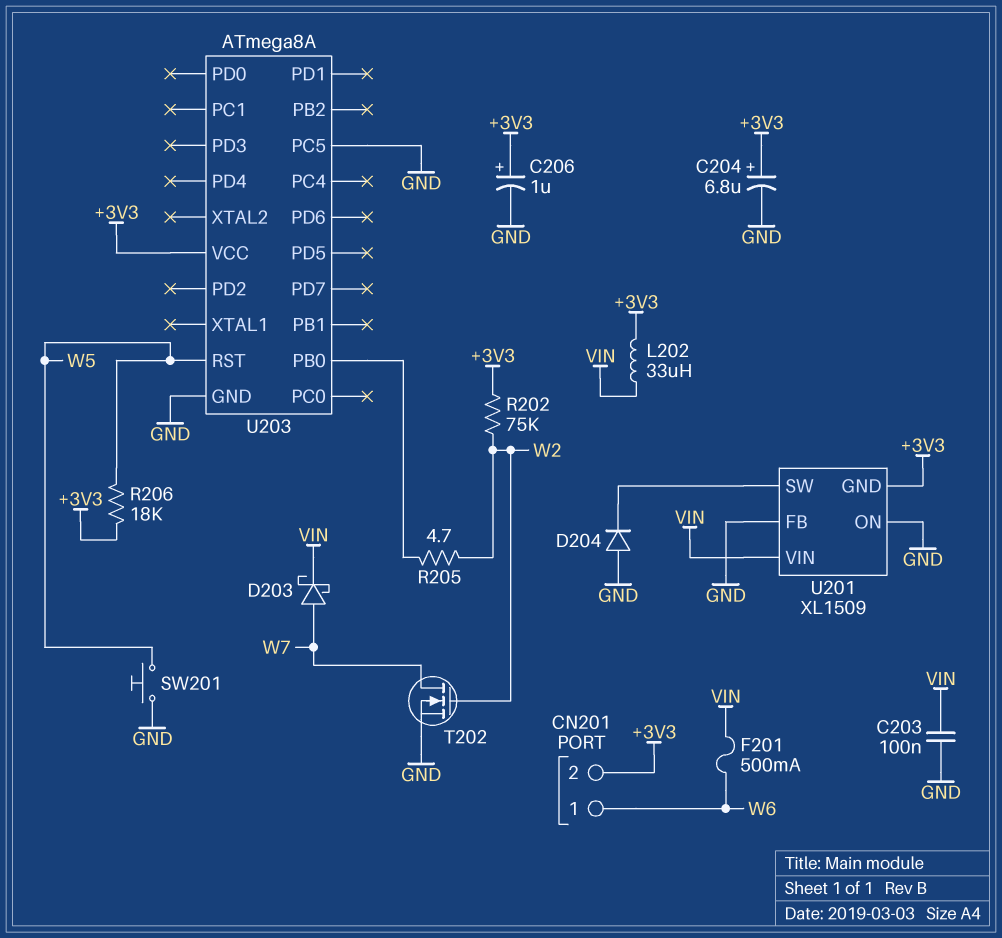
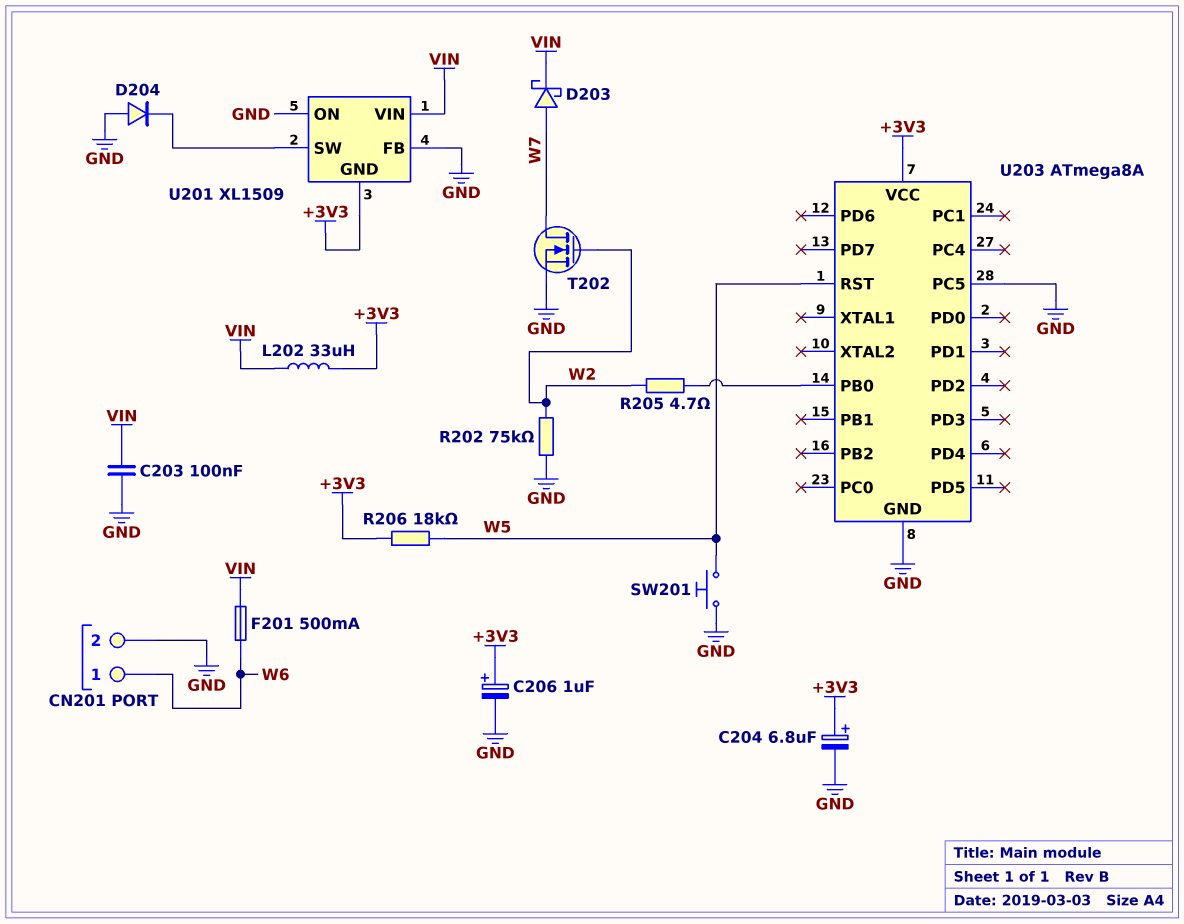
CN201 pin 2: +3V3 -> GND
R202: 75k (+3V3, W2) -> 75k (GND, W2)

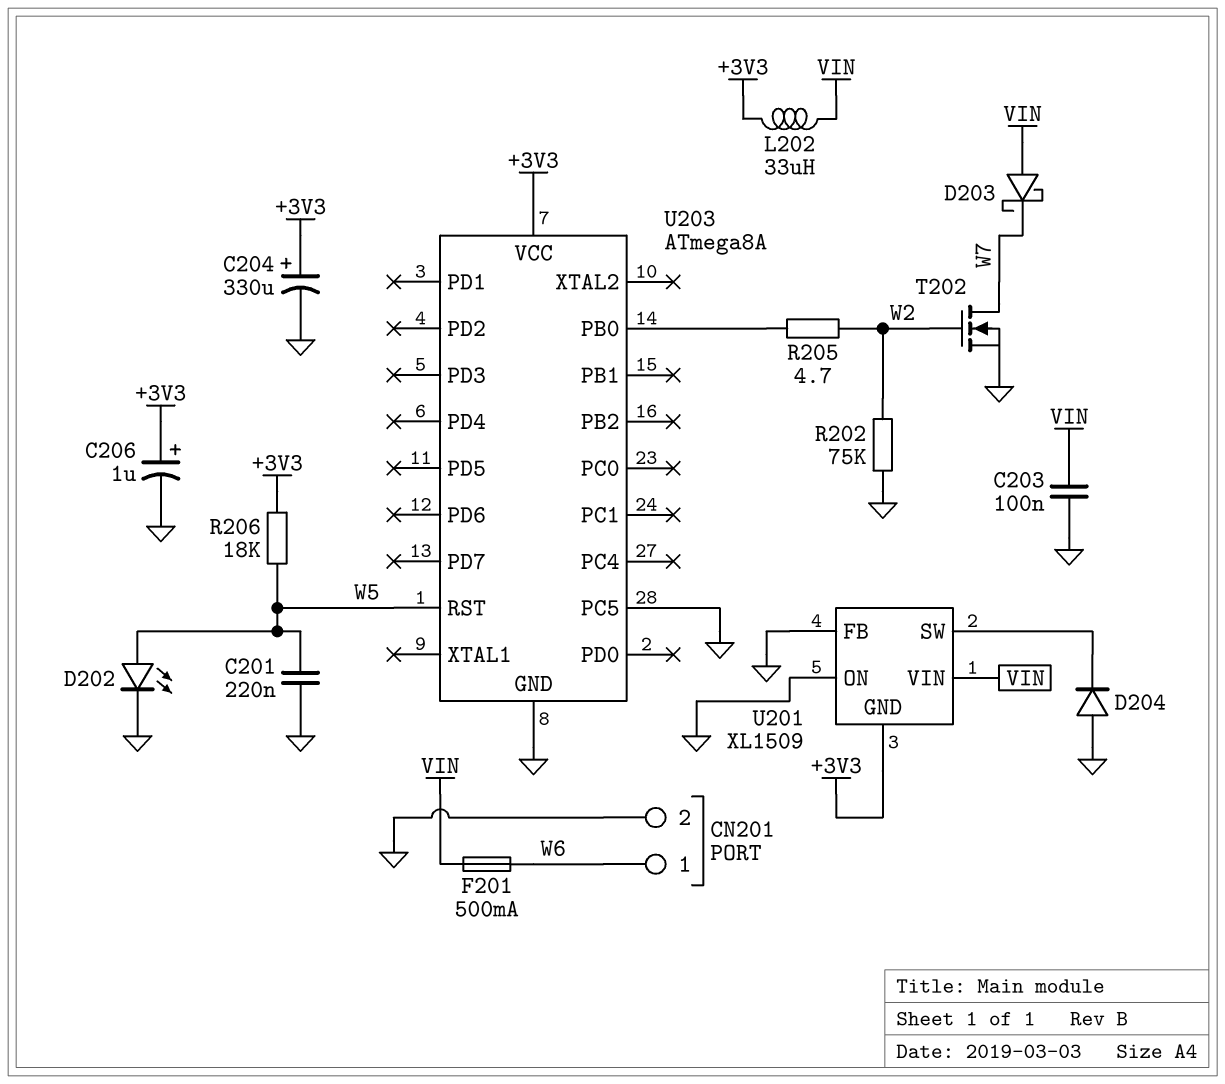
C201: none -> 220nF (GND, W5)
C204: 6.8uF (plus +3V3, minus GND) -> 330uF (plus +3V3, minus GND)
D202: none -> LED (A W5, K GND)
D203: schottky (A W7, K VIN) -> schottky (A VIN, K W7)
SW201: button (GND, W5) -> none

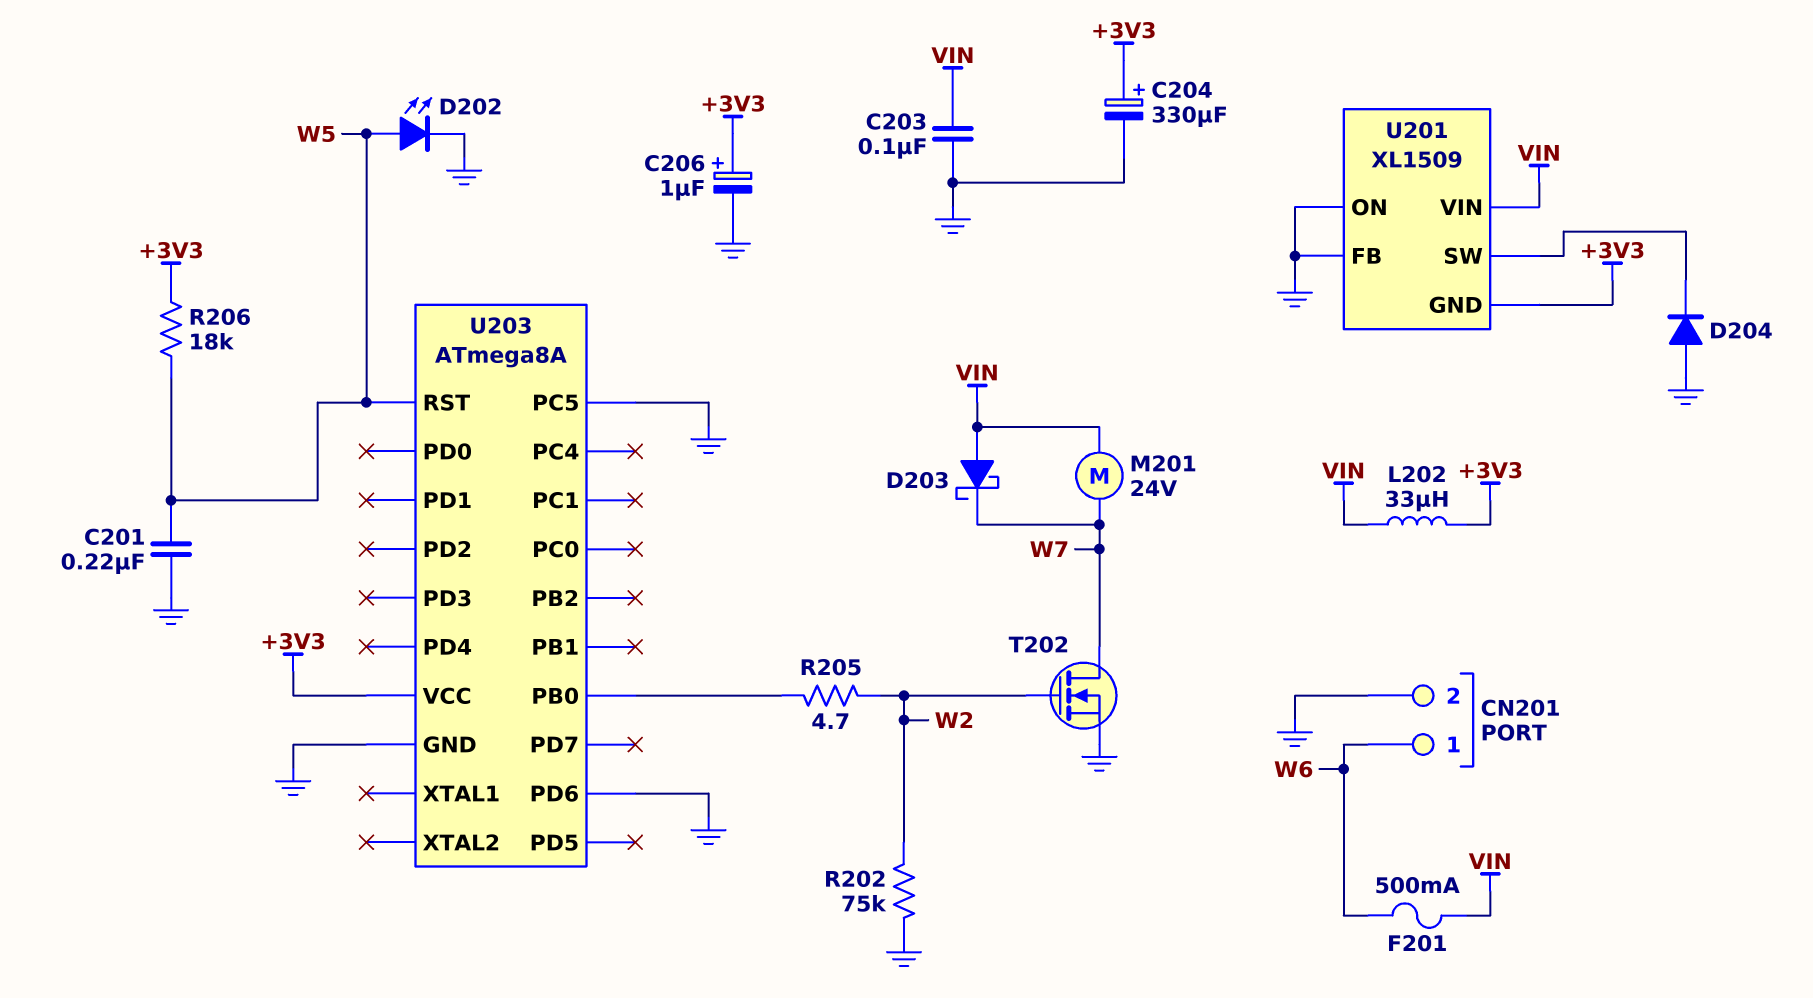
M201: none -> motor 24V (VIN, W7)
U203 pin PD6: none -> GND

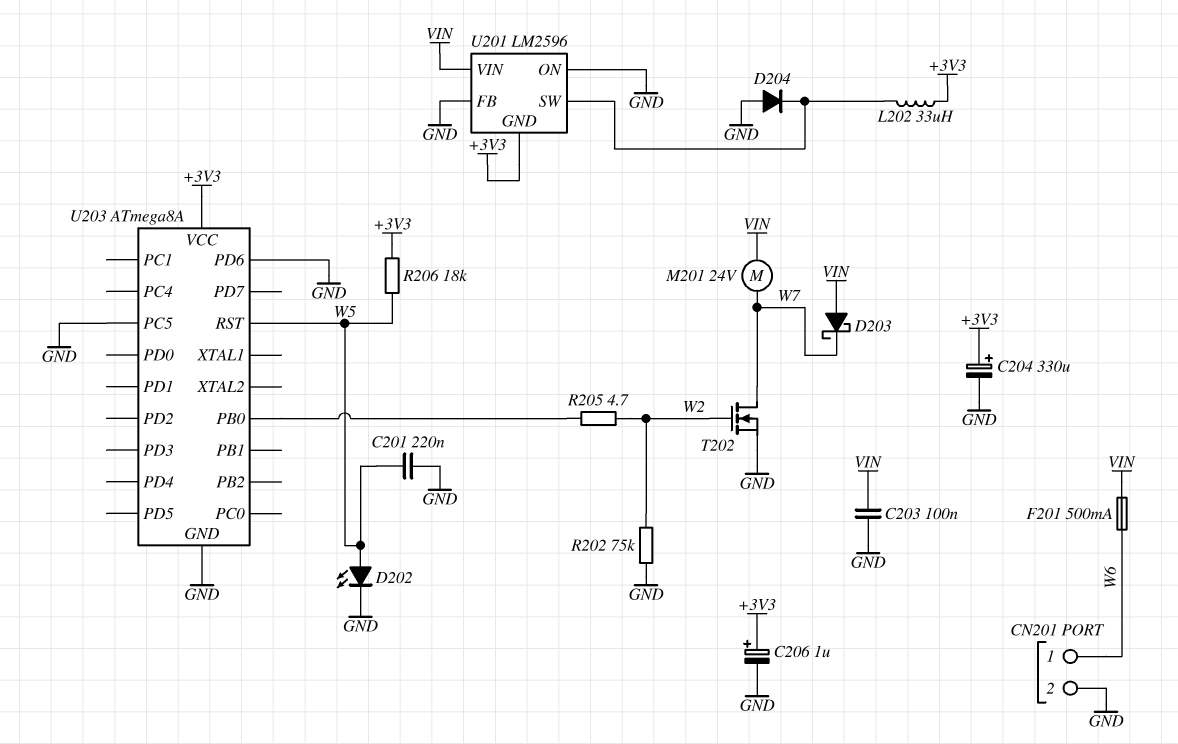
L202: 33uH (+3V3, VIN) -> 33uH (+3V3, U201/SW)
U201: XL1509 -> LM2596

